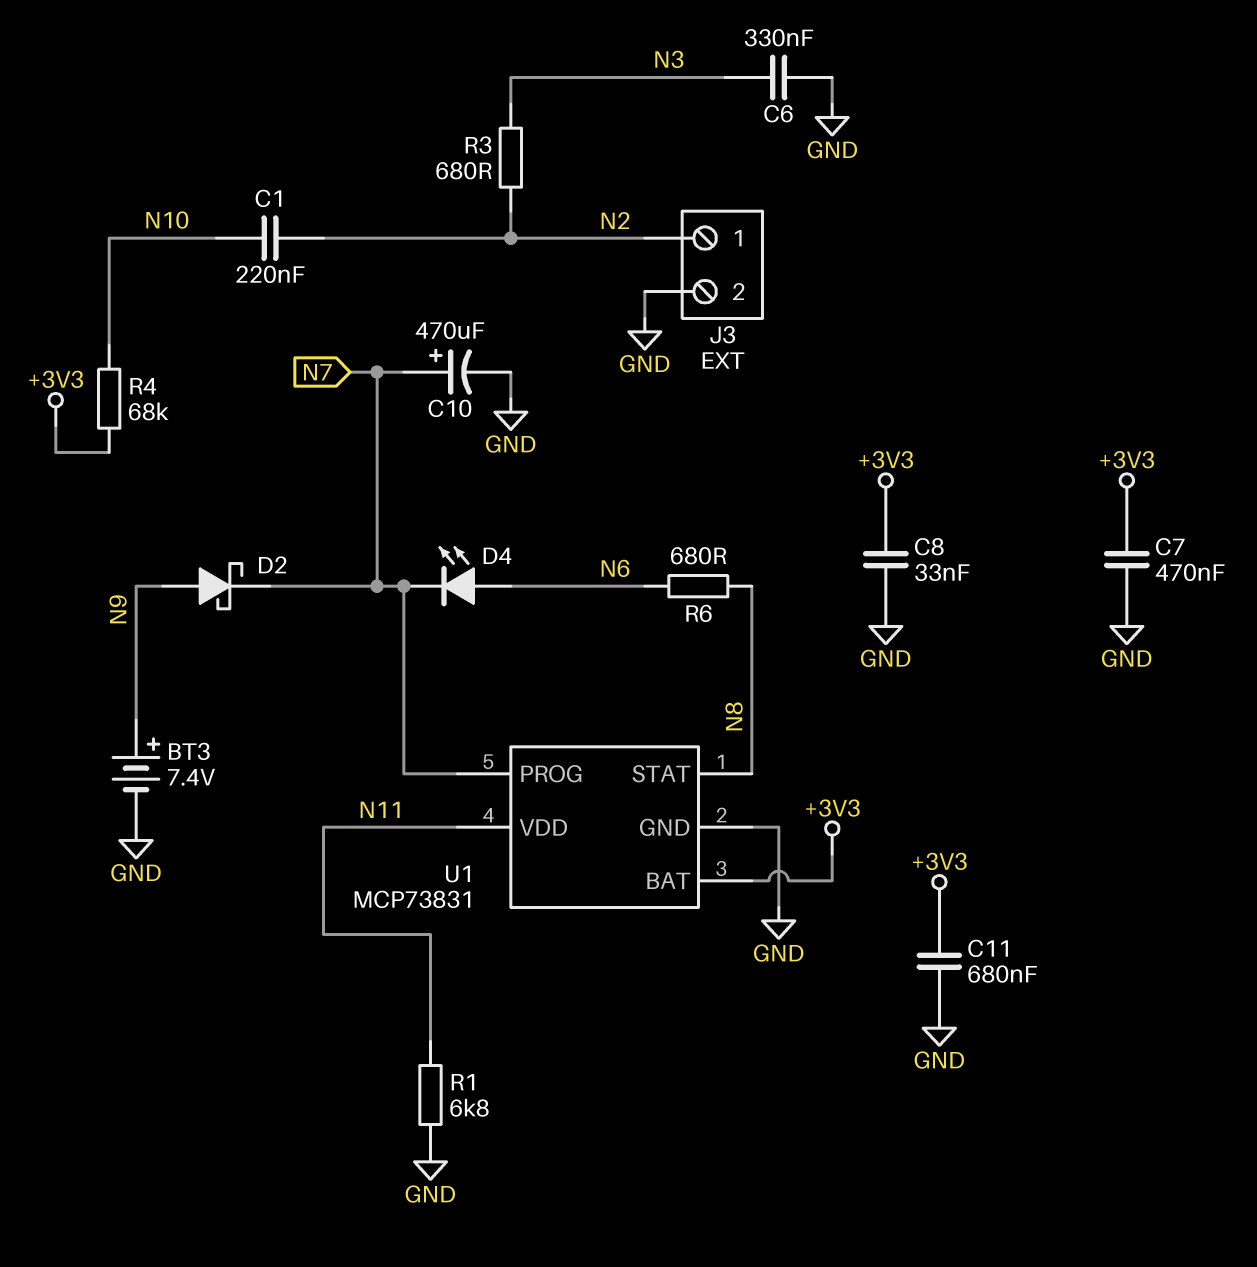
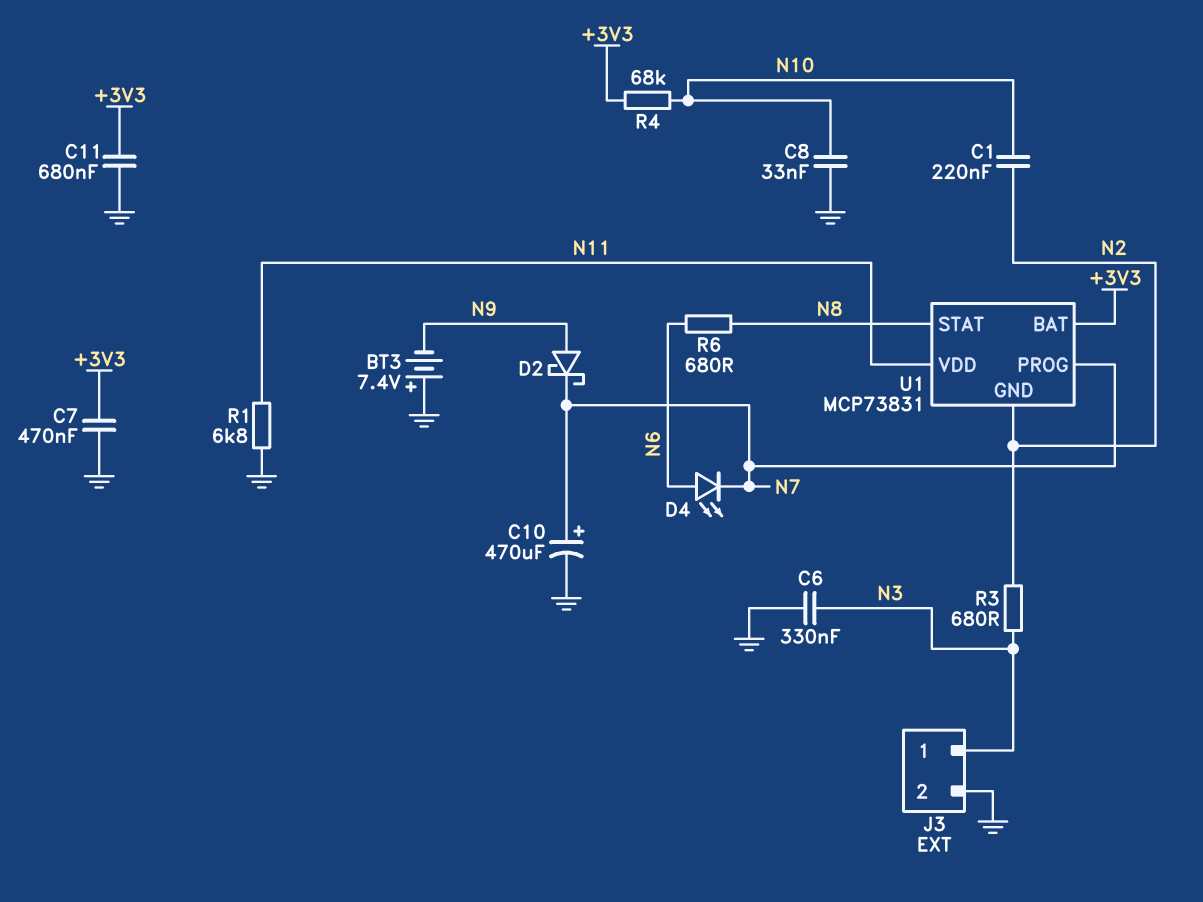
BT3: 7.4V (plus N9, minus GND) -> 7.4V (plus GND, minus N9)
C8: 33nF (+3V3, GND) -> 33nF (GND, N10)
J3 pin 1: N2 -> N3
U1 pin GND: GND -> N2

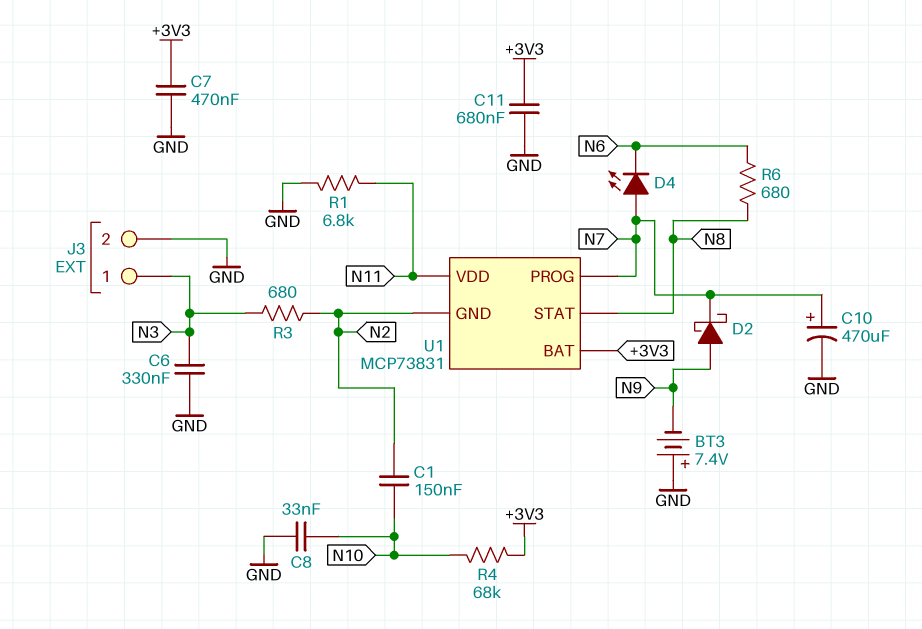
C1: 220nF (N2, N10) -> 150nF (N2, N10)
D4: LED (A N6, K N7) -> LED (A N7, K N6)

